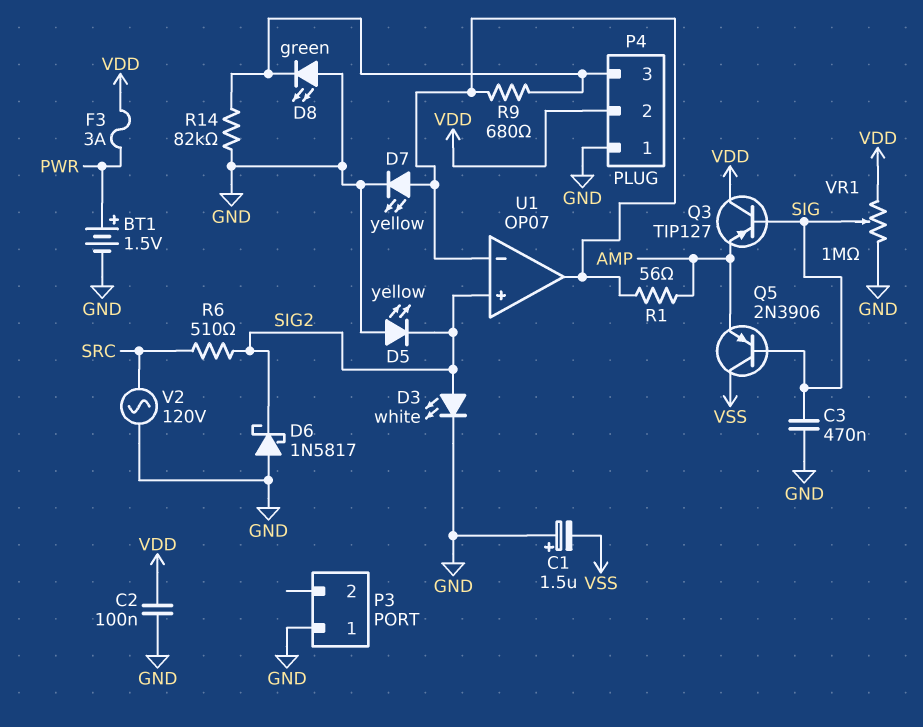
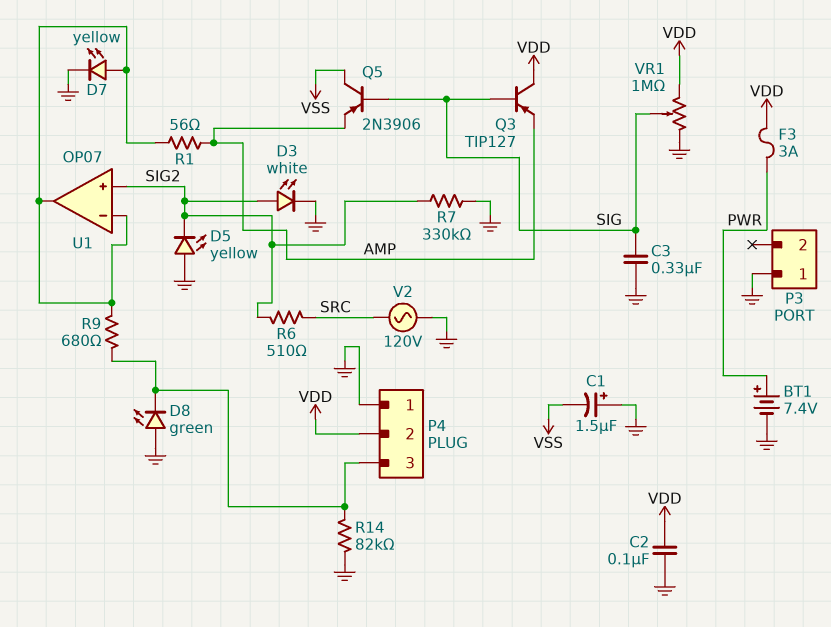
BT1: 1.5V (plus PWR, minus GND) -> 7.4V (plus PWR, minus GND)
C3: 470nF (GND, SIG) -> 330nF (GND, SIG)
D6: schottky 1N5817 (A GND, K SIG2) -> none
R7: none -> 330k (GND, SIG2)

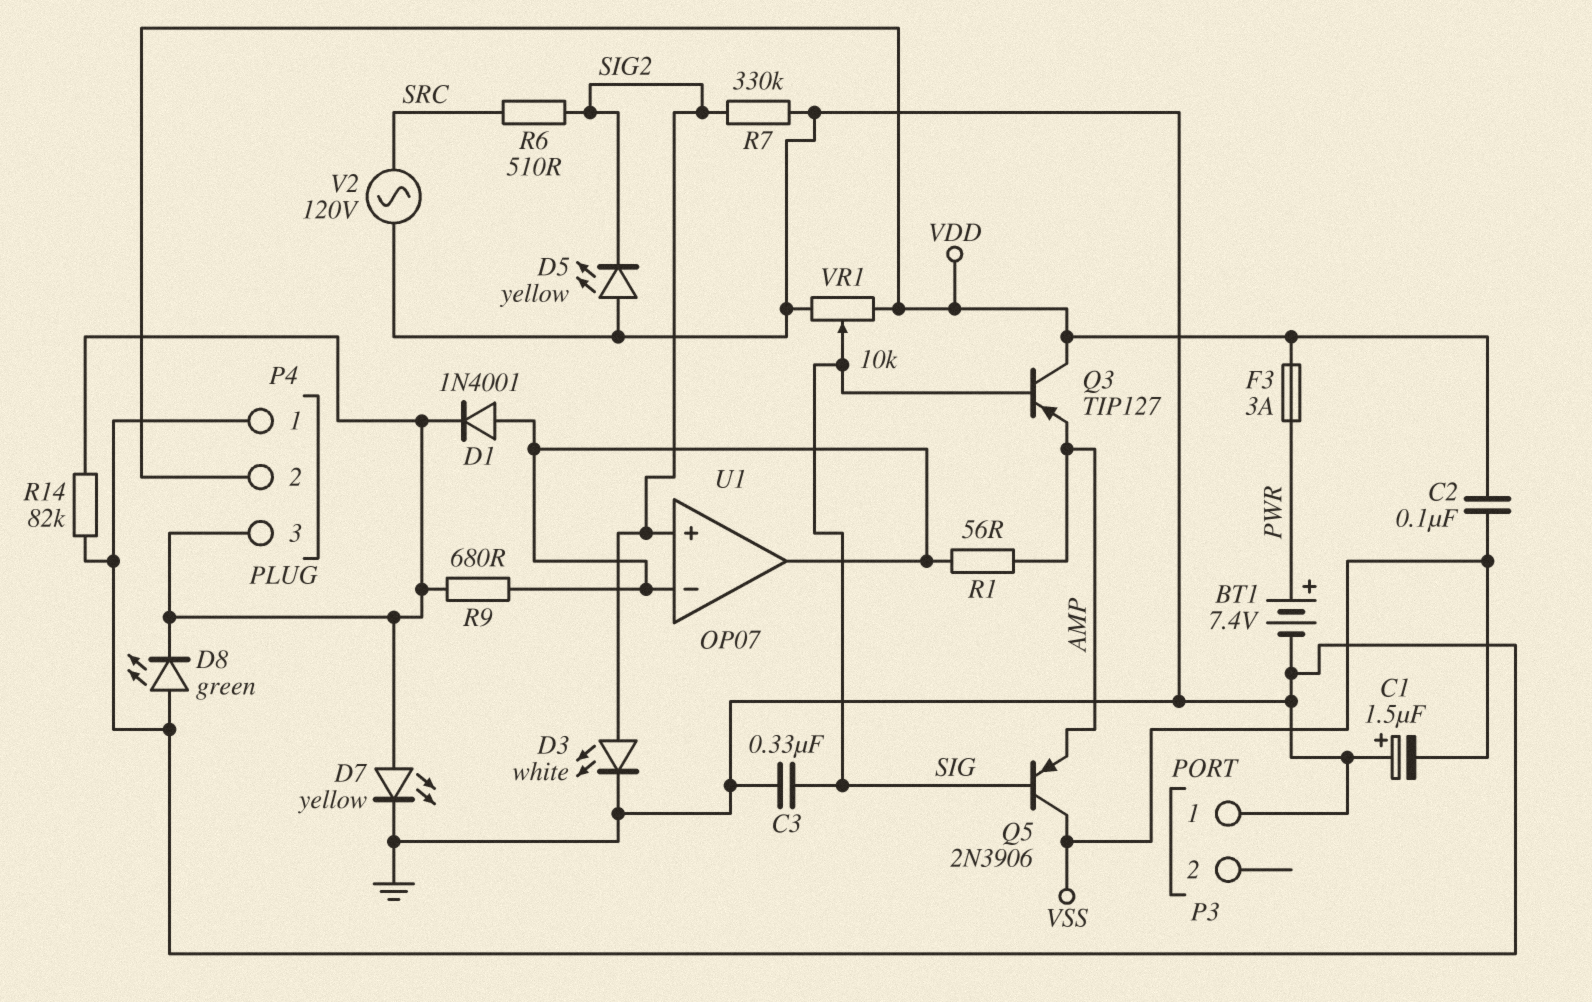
C2: 100nF (GND, VDD) -> 100nF (VDD, VSS)
D1: none -> diode 1N4001 (A U1/in-, K P4/3)
D7: LED yellow (A U1/in-, K GND) -> LED yellow (A P4/3, K GND)
VR1: 1M (GND, VDD, wiper SIG) -> 10k (GND, VDD, wiper SIG)

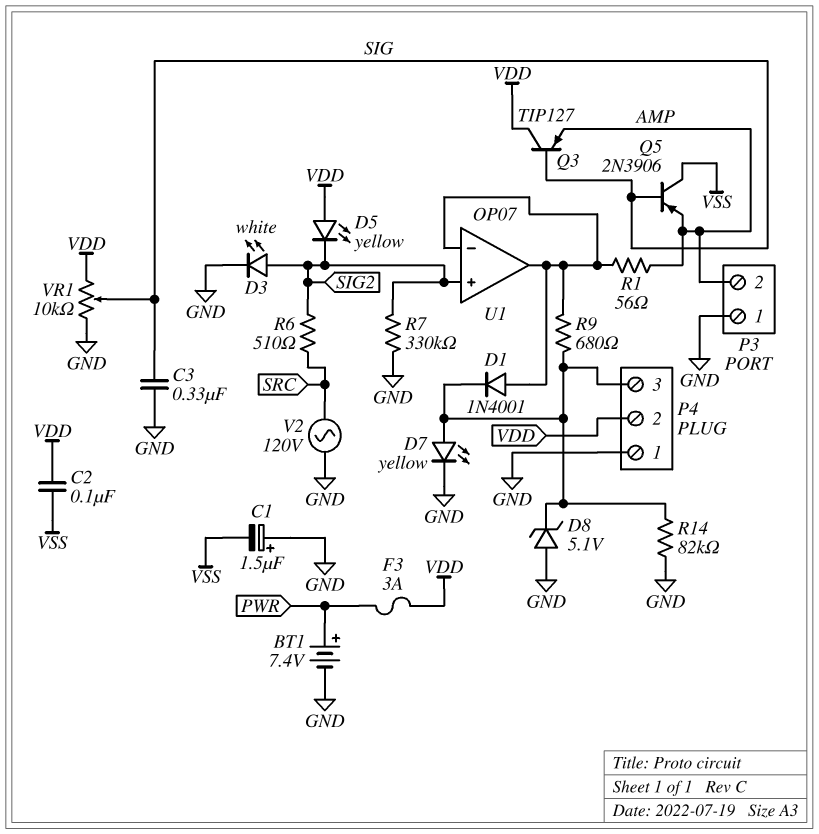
D5: LED yellow (A GND, K SIG2) -> LED yellow (A VDD, K SIG2)
D8: LED green (A GND, K P4/3) -> zener 5.1V (A GND, K P4/3)
P3 pin 2: none -> AMP

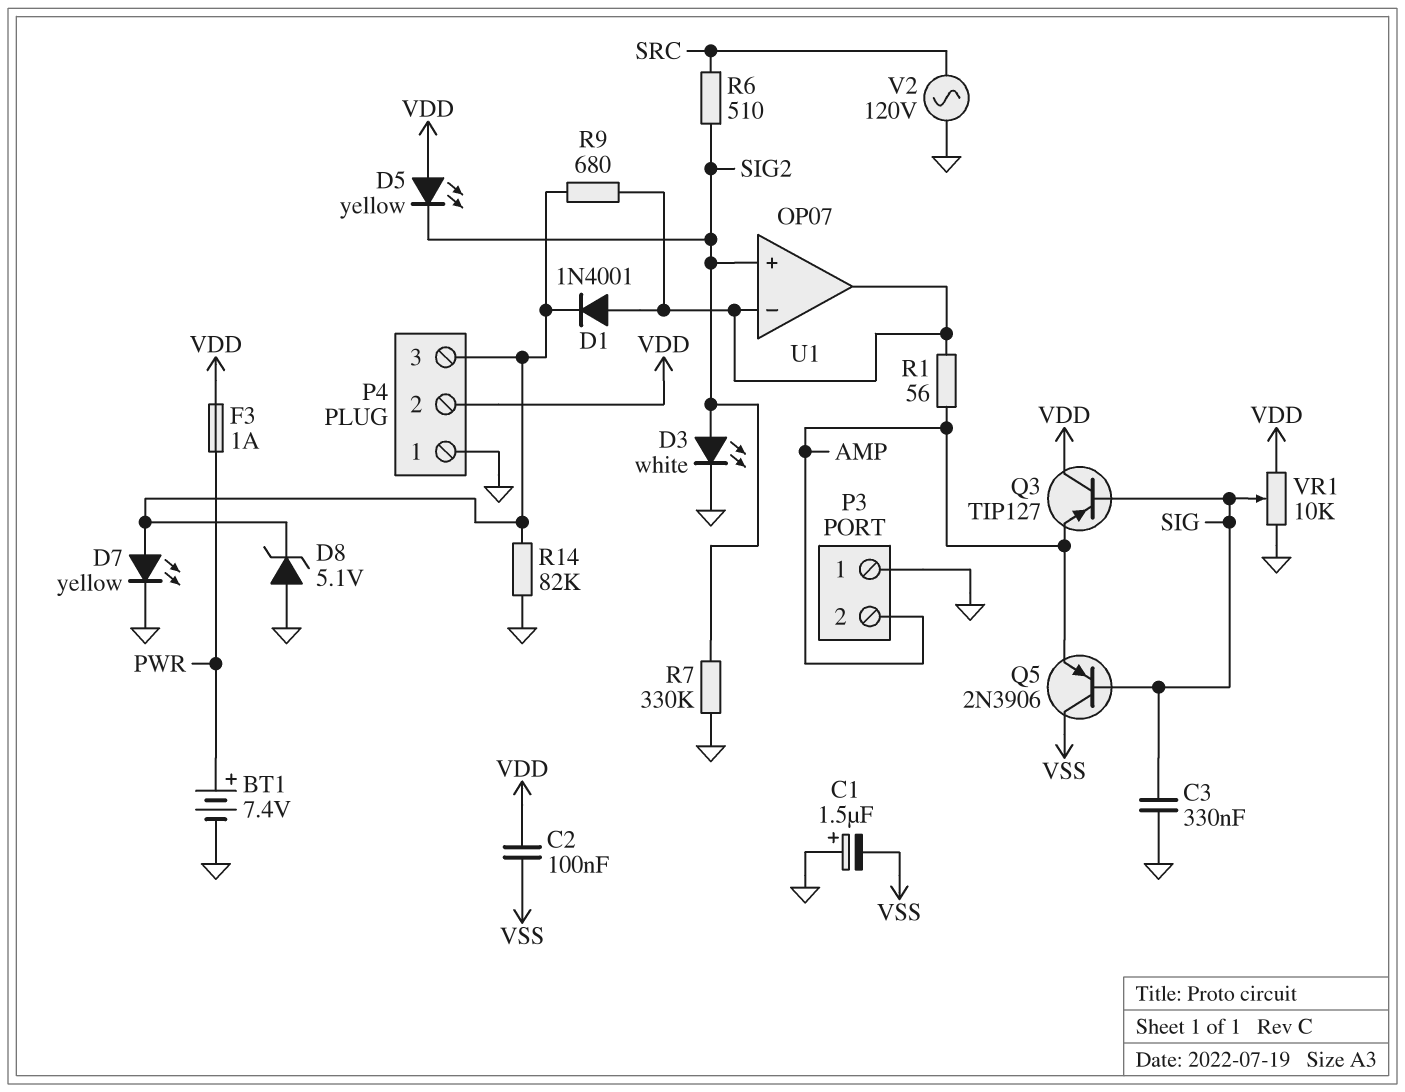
F3: 3A (PWR, VDD) -> 1A (PWR, VDD)

